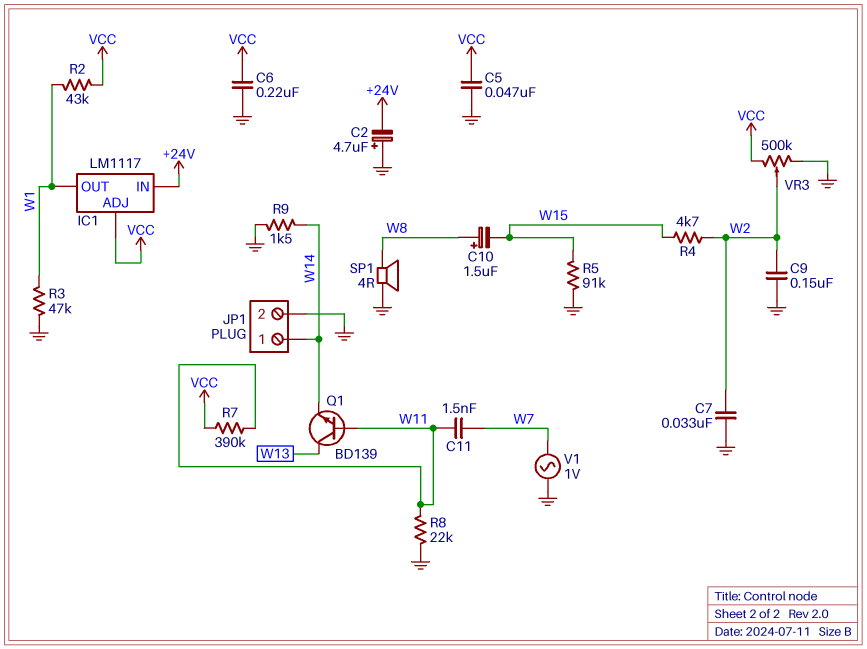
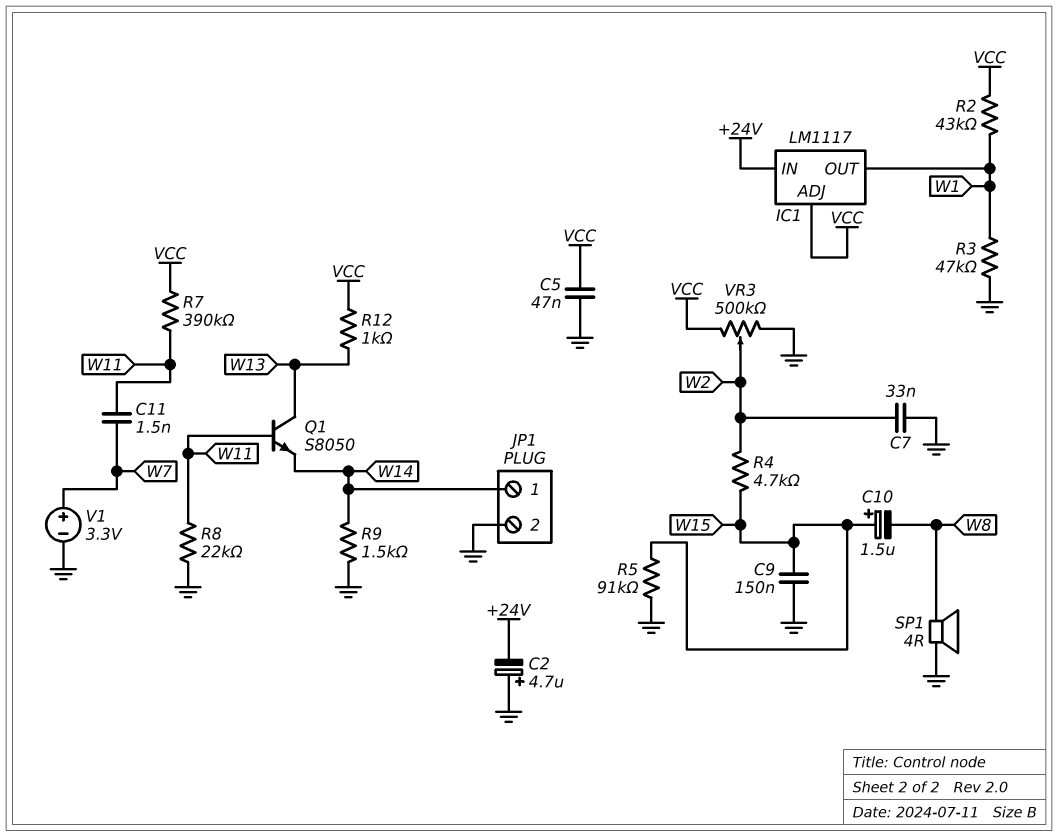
C6: 220nF (GND, VCC) -> none
C9: 150nF (GND, W2) -> 150nF (GND, W15)
C10: 1.5uF (plus W8, minus W15) -> 1.5uF (plus W15, minus W8)
Q1: NPN BD139 (B W11, C W13, E W14) -> NPN S8050 (B W11, C W13, E W14)
R12: none -> 1k (VCC, W13)
V1: AC 1V (GND, W7) -> 3.3V (plus W7, minus GND)

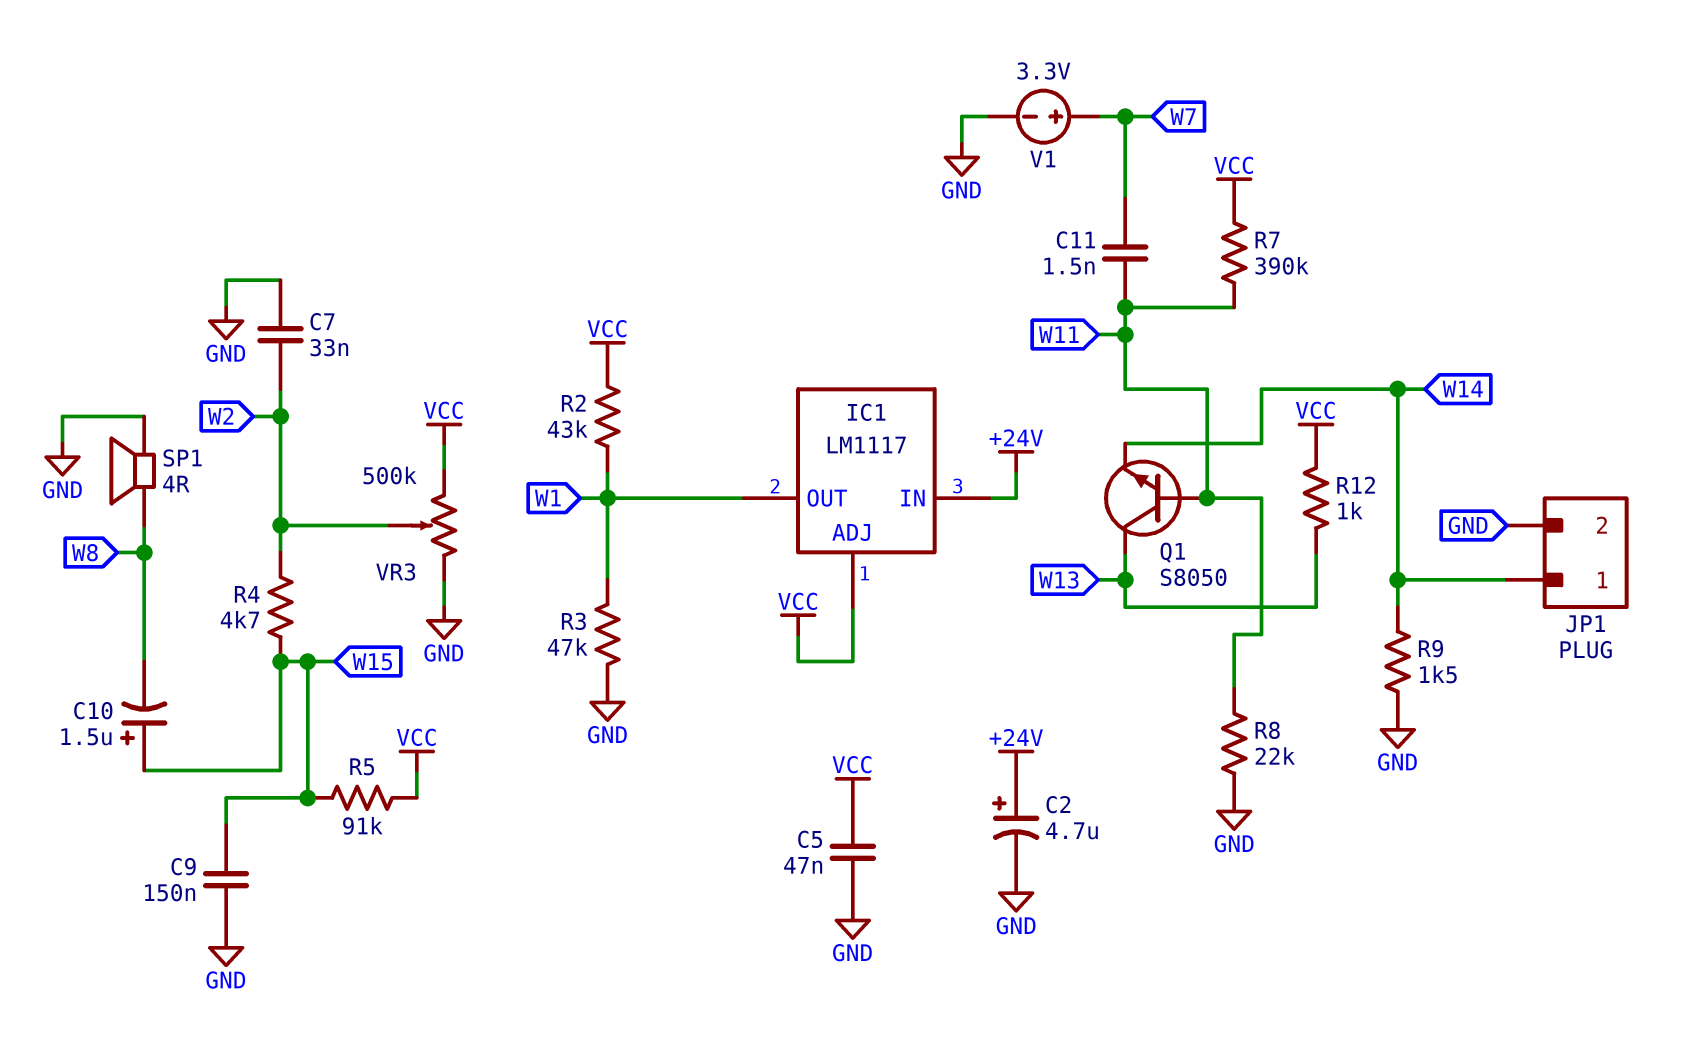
C2: 4.7uF (plus GND, minus +24V) -> 4.7uF (plus +24V, minus GND)
R5: 91k (GND, W15) -> 91k (VCC, W15)

